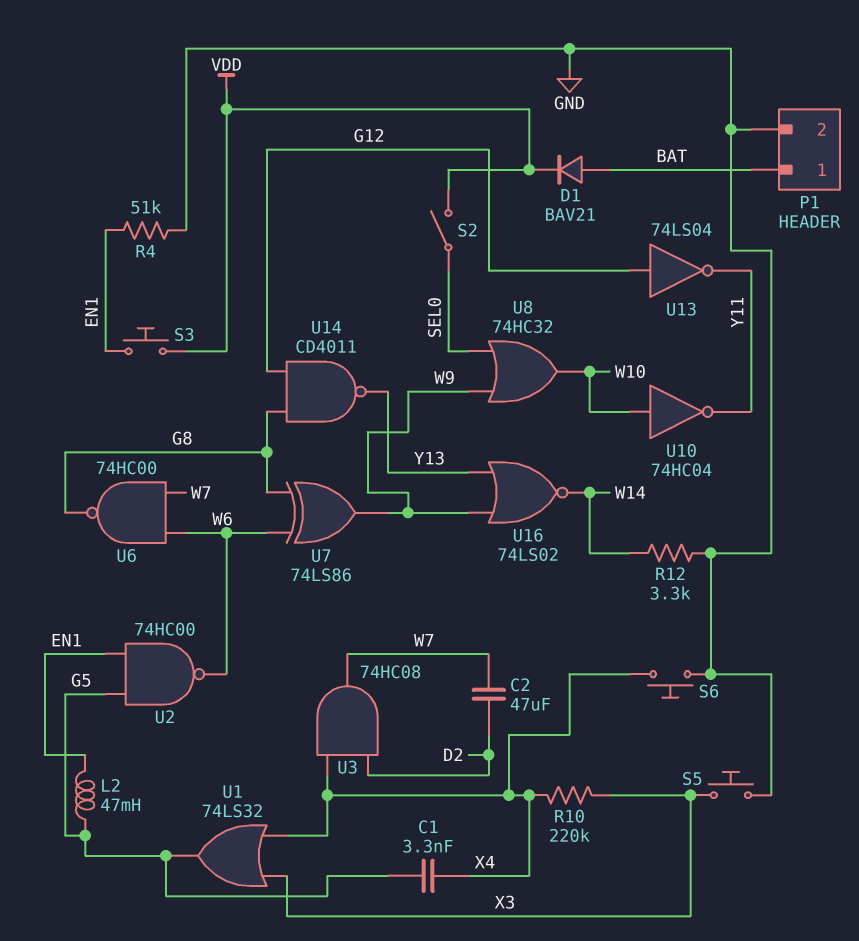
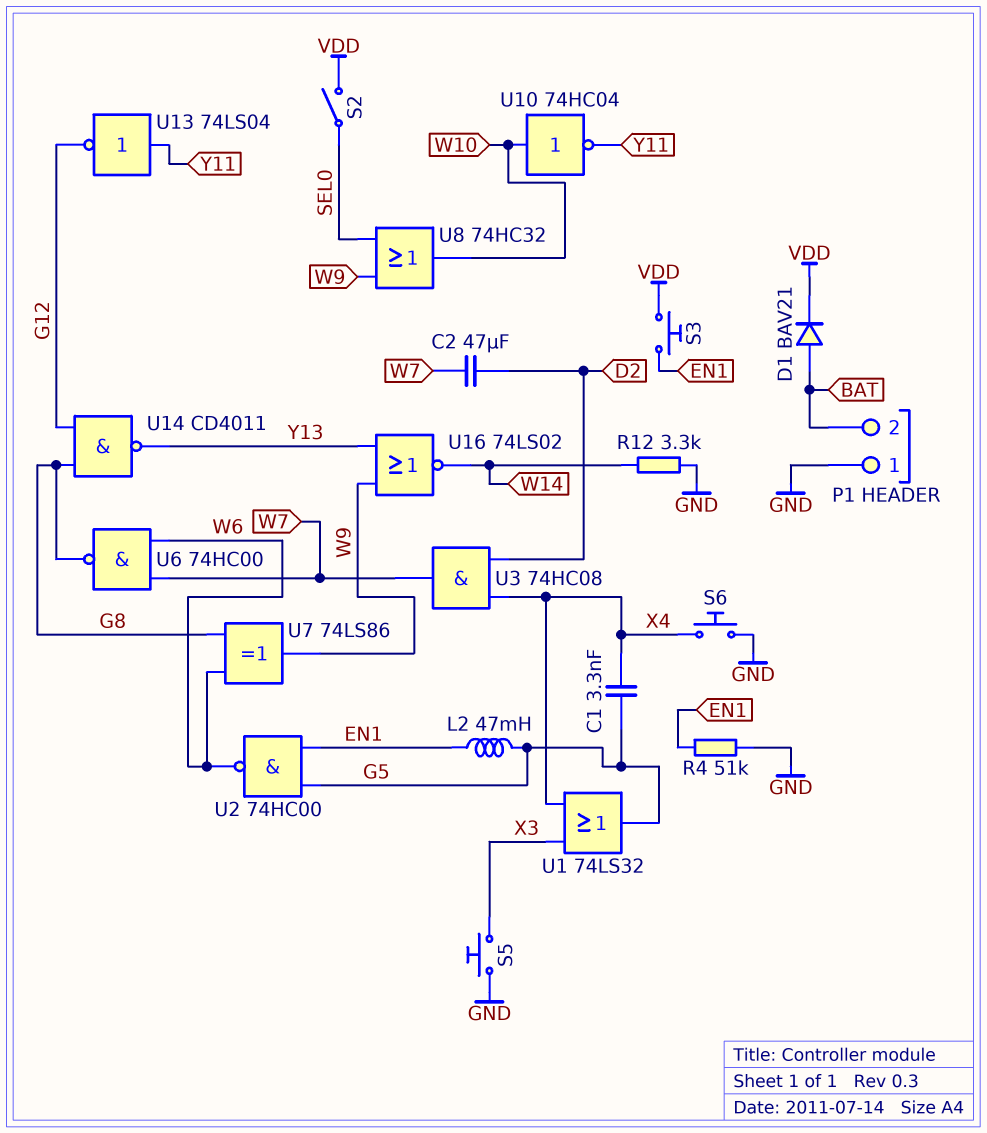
P1 pin 1: BAT -> GND
P1 pin 2: GND -> BAT
R10: 220k (X3, X4) -> none
U13: NOT 74LS04 (in G12, out Y11) -> NOT 74LS04 (in Y11, out G12)

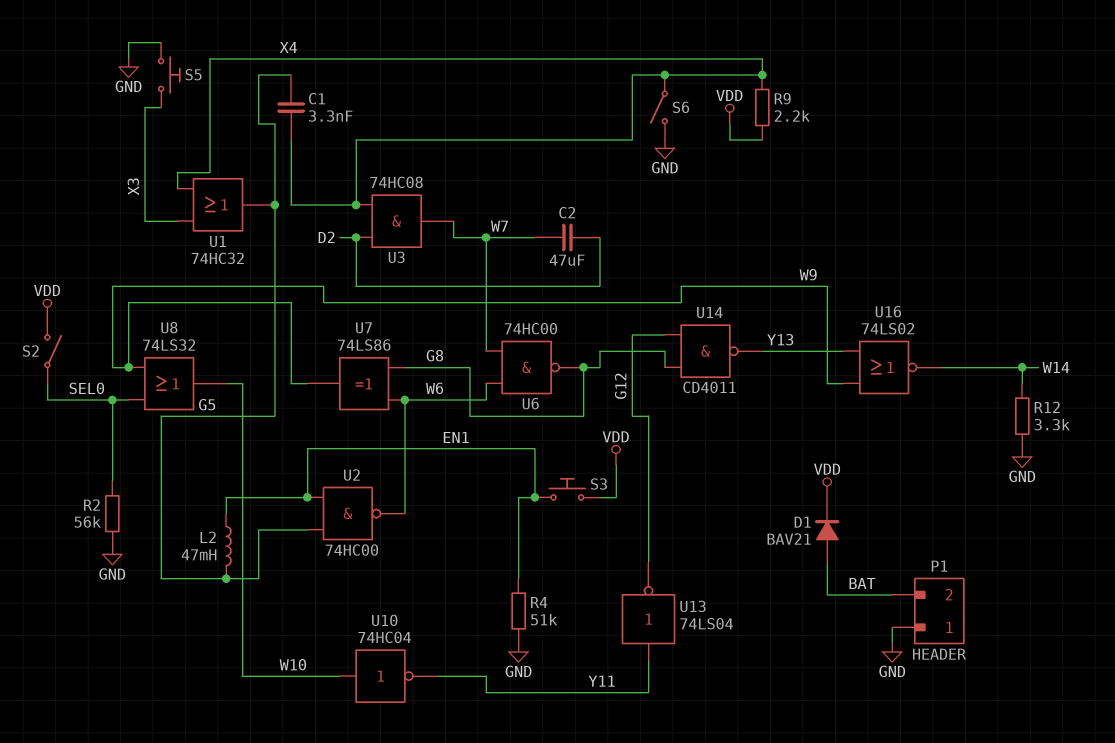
R2: none -> 56k (GND, SEL0)
R9: none -> 2.2k (VDD, X4)
S6: button (GND, X4) -> switch (GND, X4)
U1: OR 74LS32 (in X3, in X4, out G5) -> OR 74HC32 (in X3, in X4, out G5)
U8: OR 74HC32 (in SEL0, in W9, out W10) -> OR 74LS32 (in SEL0, in W9, out W10)

